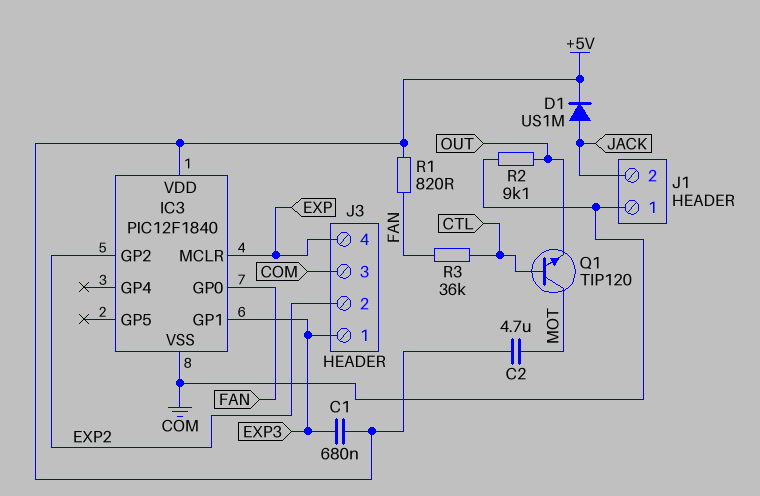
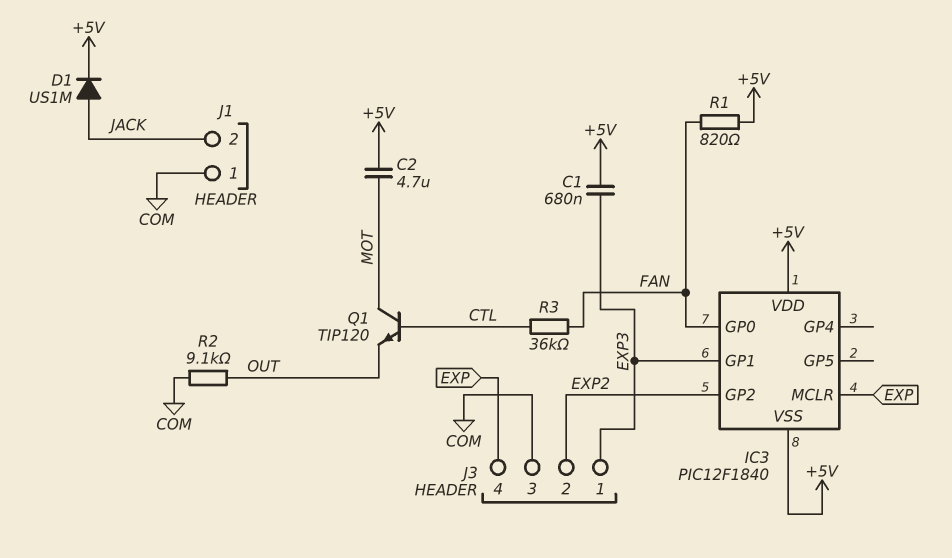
IC3 pin VSS: COM -> +5V

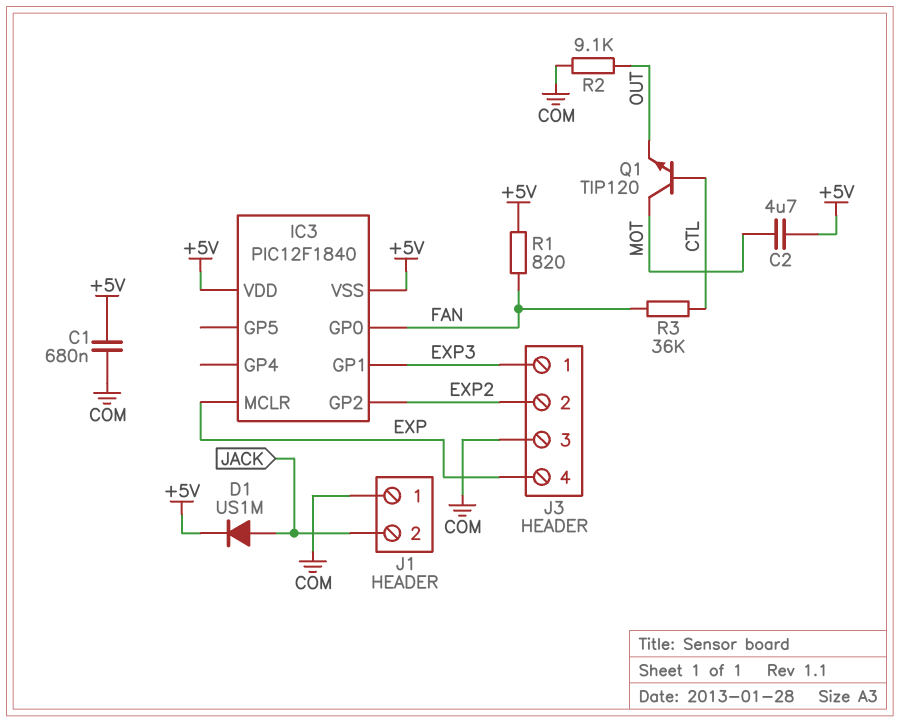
C1: 680nF (+5V, EXP3) -> 680nF (+5V, COM)

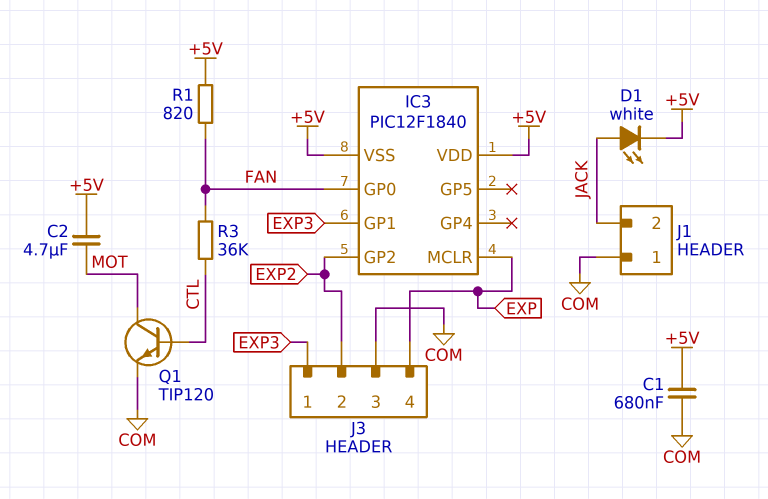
D1: diode US1M (A JACK, K +5V) -> LED white (A JACK, K +5V)
Q1: NPN TIP120 (B CTL, C MOT, E OUT) -> NPN TIP120 (B CTL, C MOT, E COM)
R2: 9.1k (COM, OUT) -> none

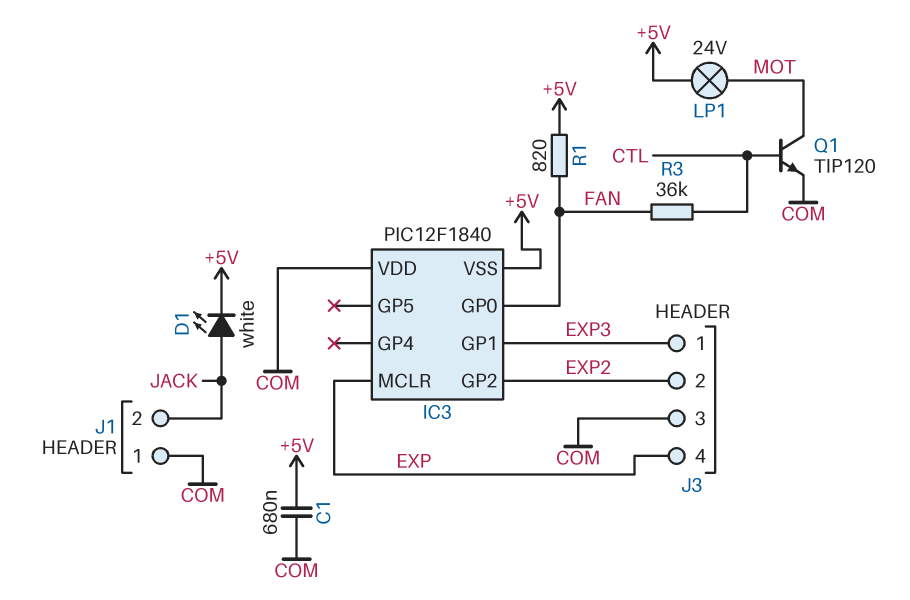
C2: 4.7uF (+5V, MOT) -> none
IC3 pin VDD: +5V -> COM
LP1: none -> lamp 24V (+5V, MOT)

